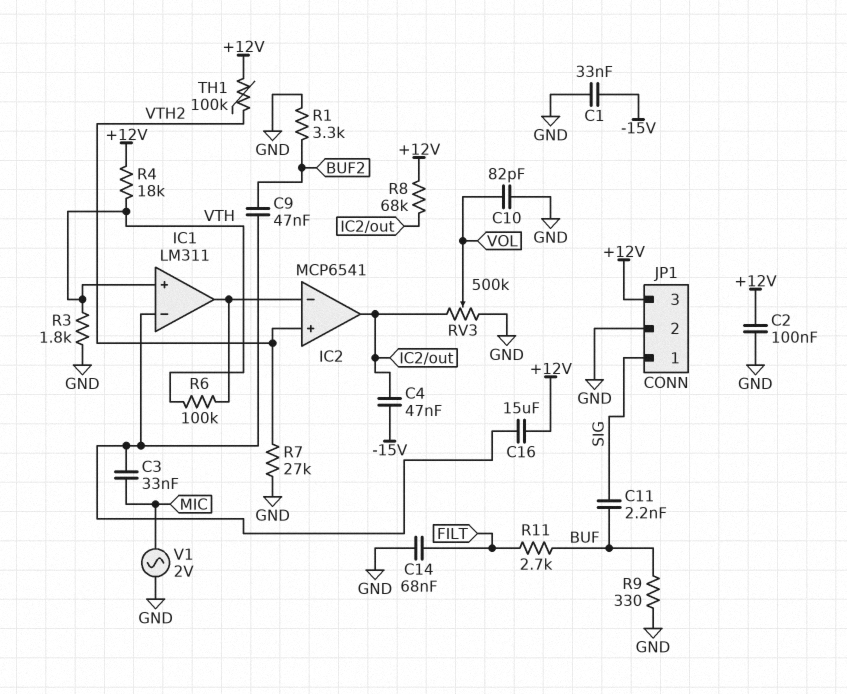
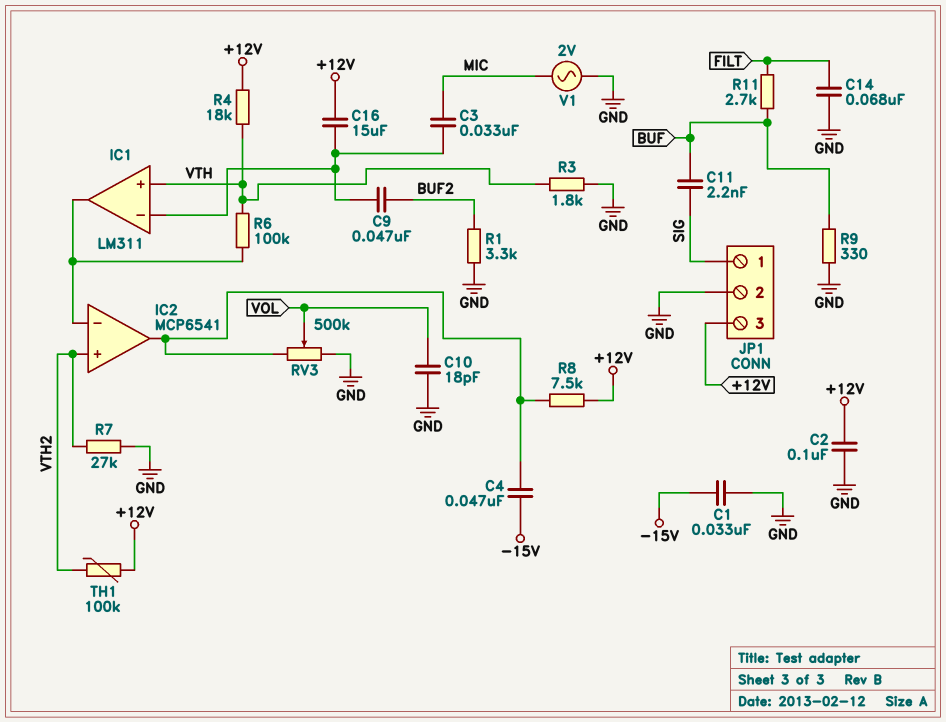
C10: 82pF (GND, VOL) -> 18pF (GND, VOL)
R8: 68k (+12V, IC2/out) -> 7.5k (+12V, IC2/out)

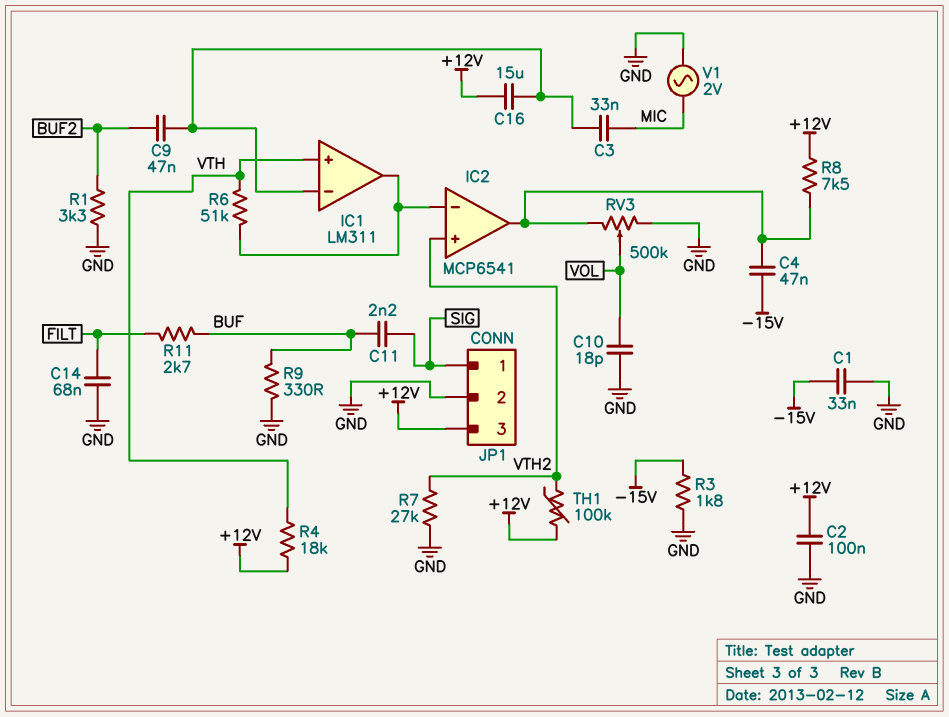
R3: 1.8k (GND, VTH) -> 1.8k (-15V, GND)
R6: 100k (IC1/out, VTH) -> 51k (IC1/out, VTH)

